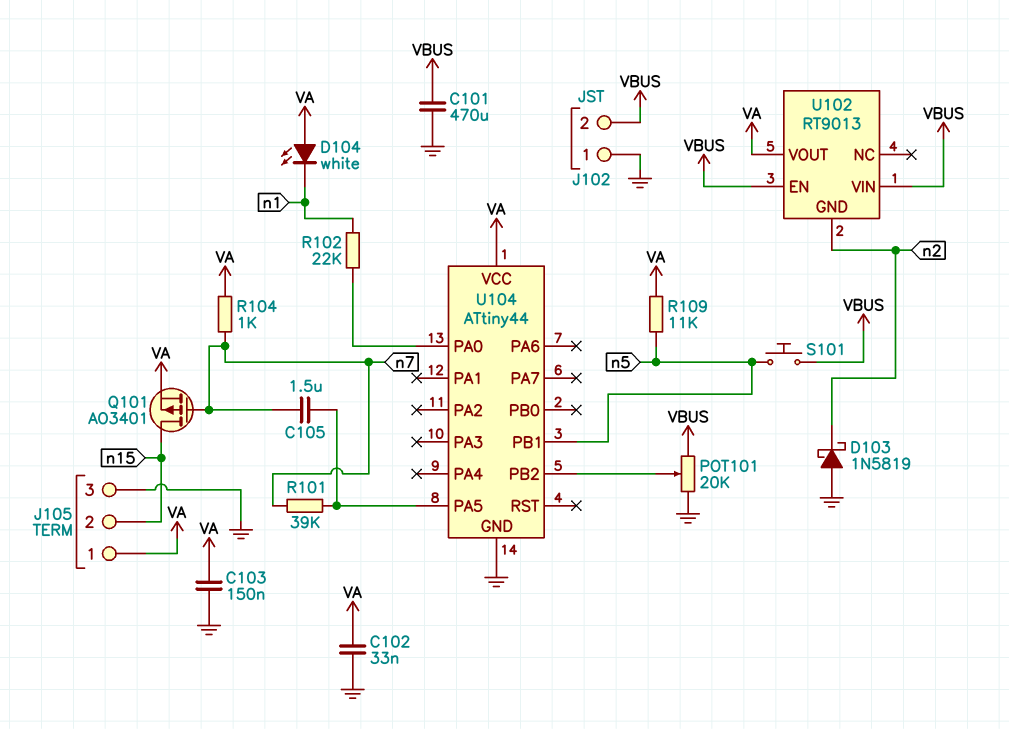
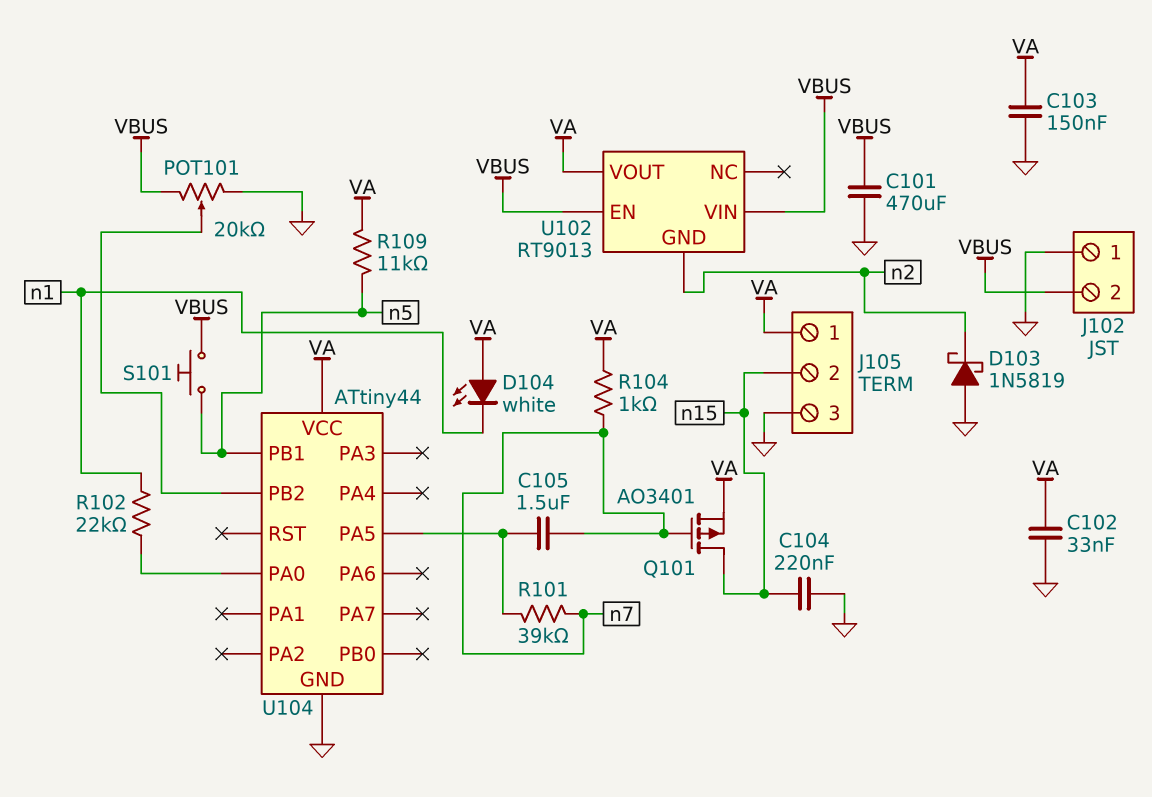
C104: none -> 220nF (GND, n15)

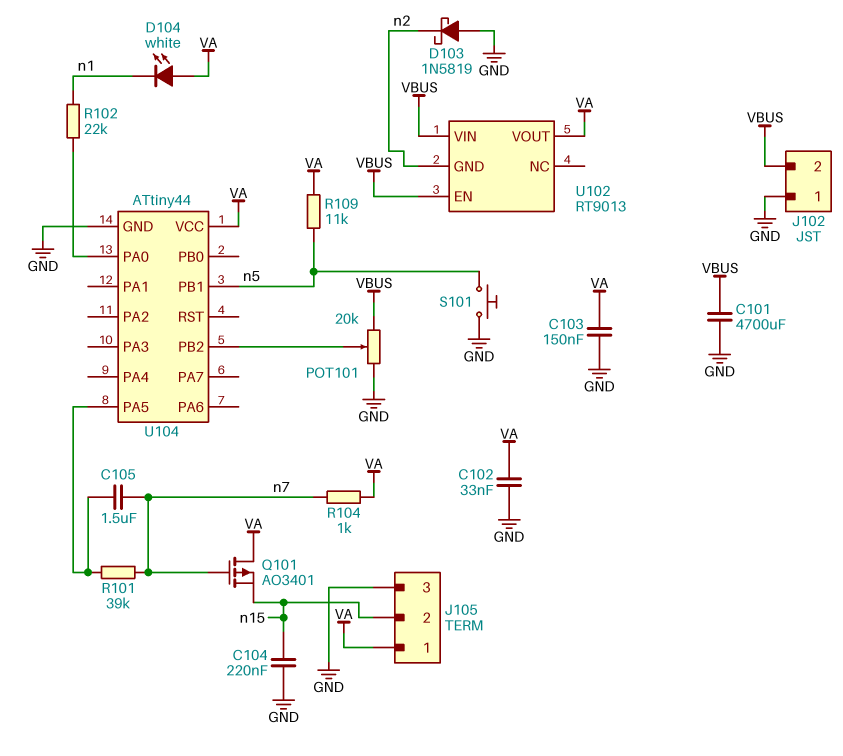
C101: 470uF (GND, VBUS) -> 4700uF (GND, VBUS)
Q101: PMOS AO3401 (G n7, D n15, S VA) -> PMOS AO3401 (G n7, D VA, S n15)
S101: button (VBUS, n5) -> button (GND, n5)

